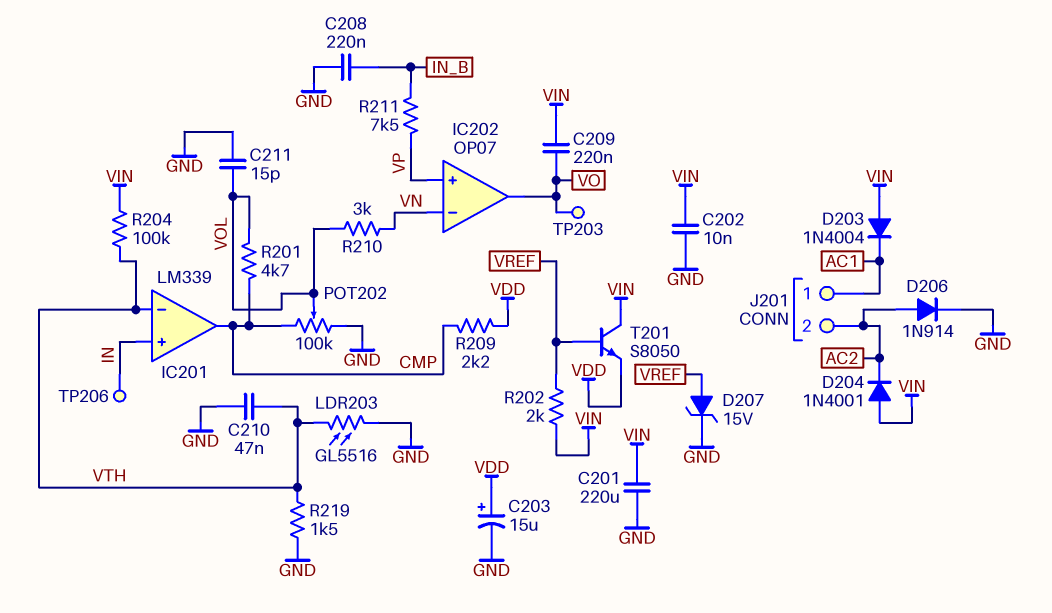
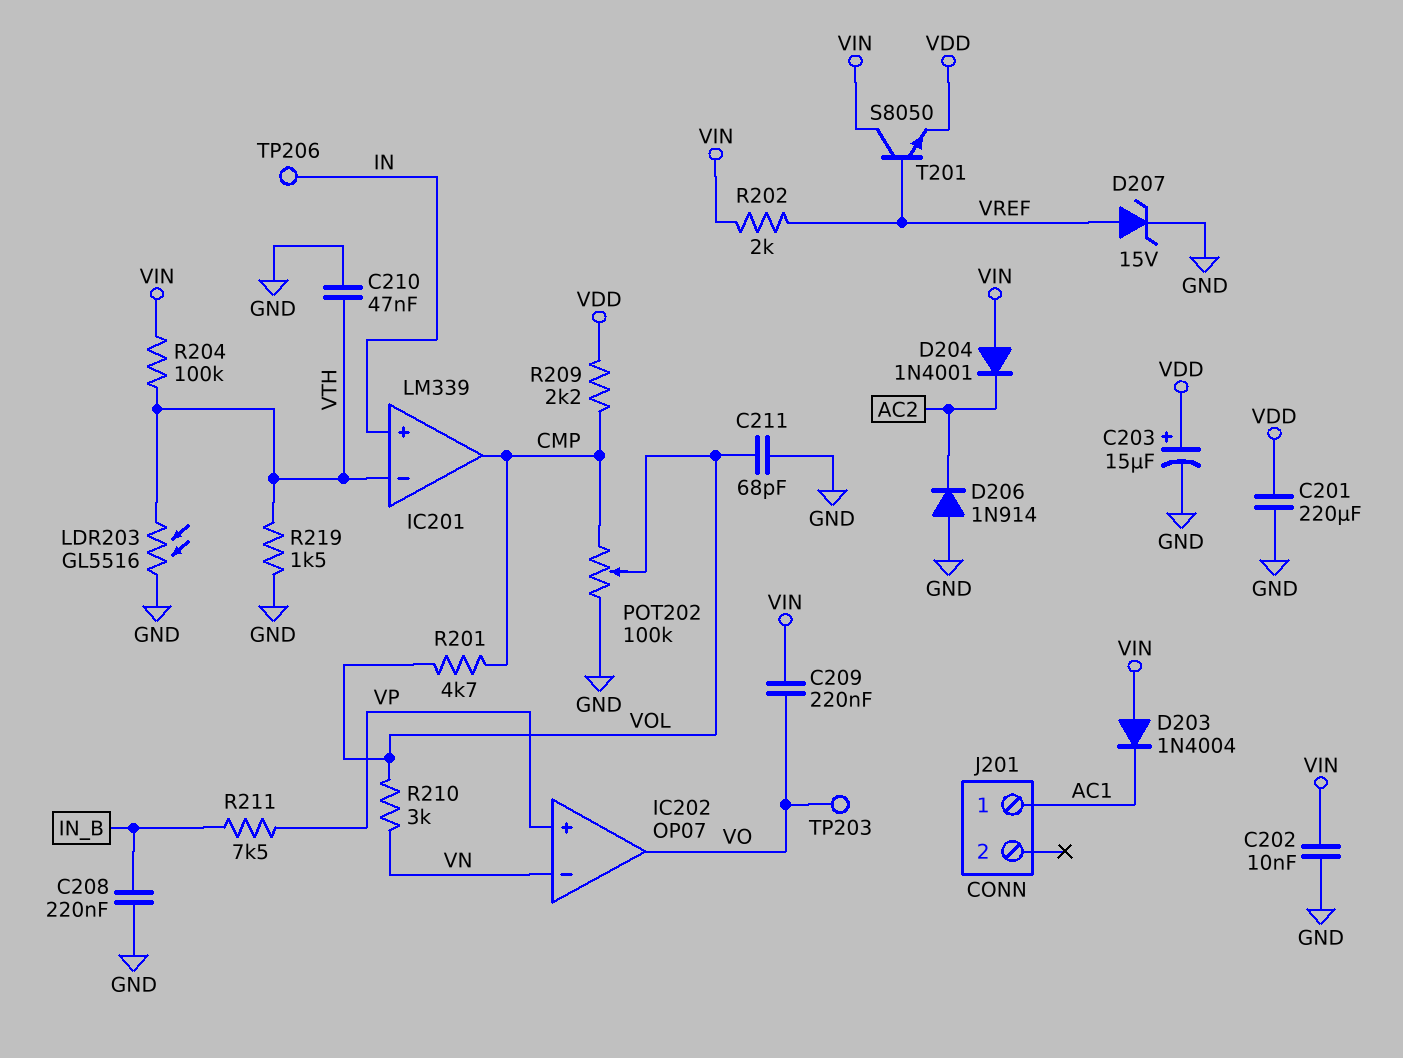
C201: 220uF (GND, VIN) -> 220uF (GND, VDD)
C211: 15pF (GND, VOL) -> 68pF (GND, VOL)
D206: diode 1N914 (A AC2, K GND) -> diode 1N914 (A GND, K AC2)
J201 pin 2: AC2 -> none

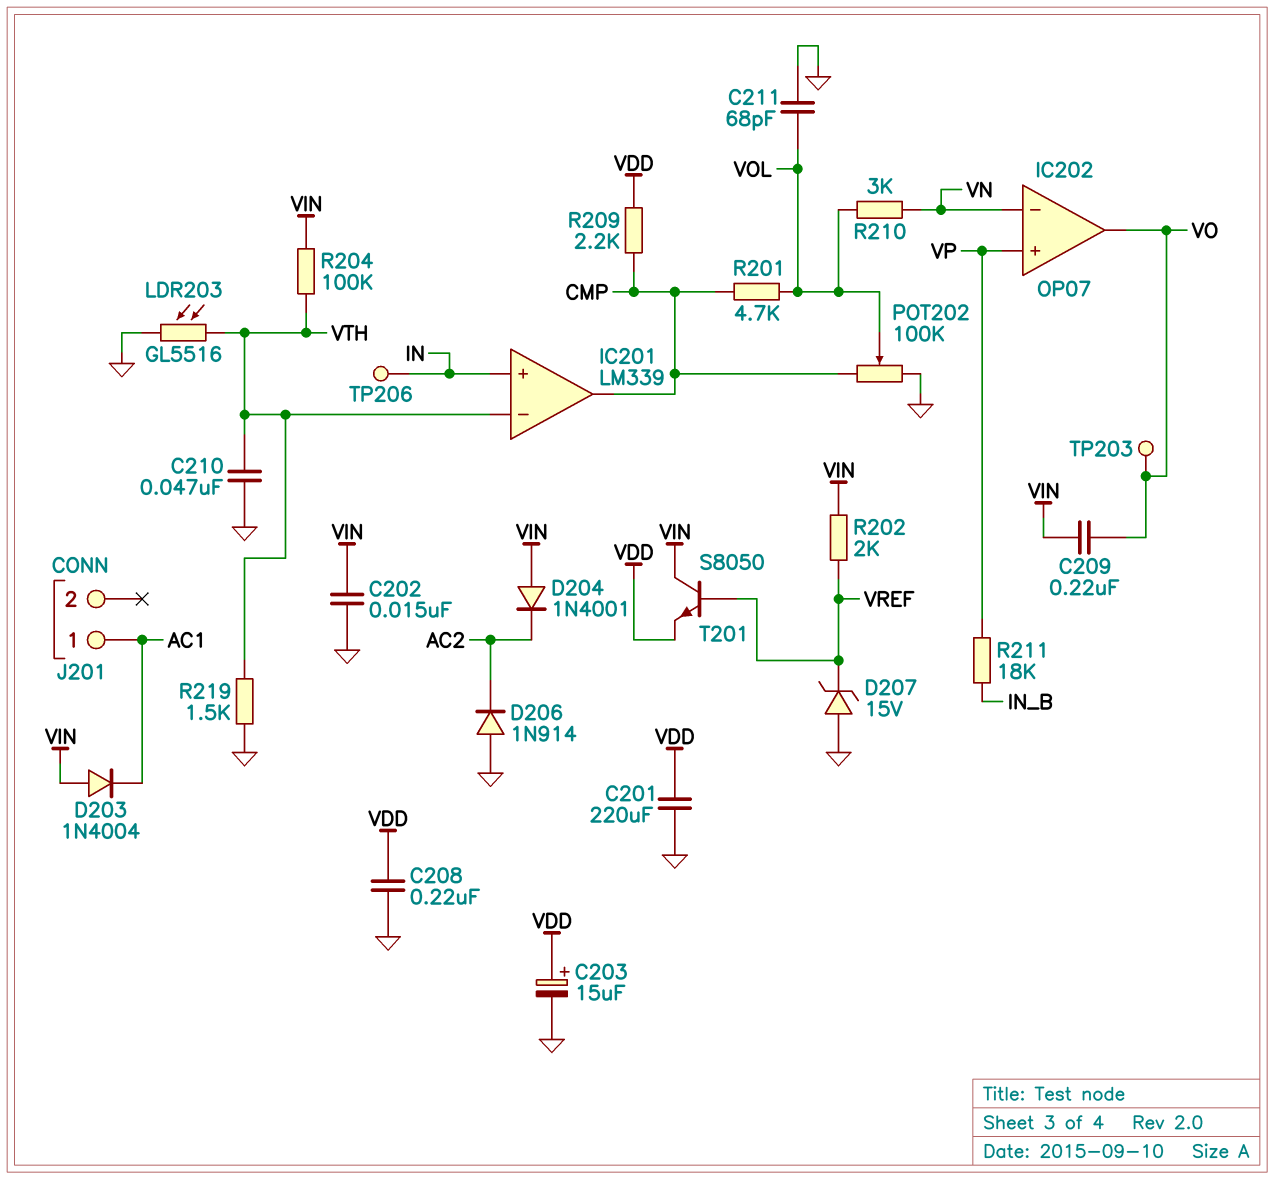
C202: 10nF (GND, VIN) -> 15nF (GND, VIN)
C208: 220nF (GND, IN_B) -> 220nF (GND, VDD)
D207: zener 15V (A VREF, K GND) -> zener 15V (A GND, K VREF)
R211: 7.5k (IN_B, VP) -> 18k (IN_B, VP)

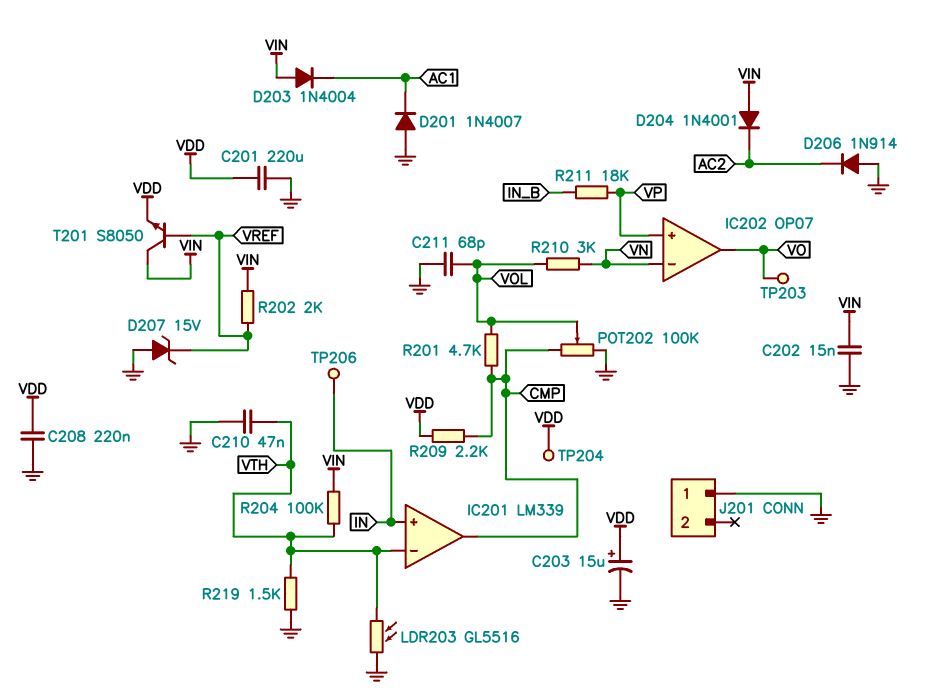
C209: 220nF (VIN, VO) -> none
D201: none -> diode 1N4007 (A GND, K AC1)
J201 pin 1: AC1 -> GND
TP204: none -> test point (VDD)

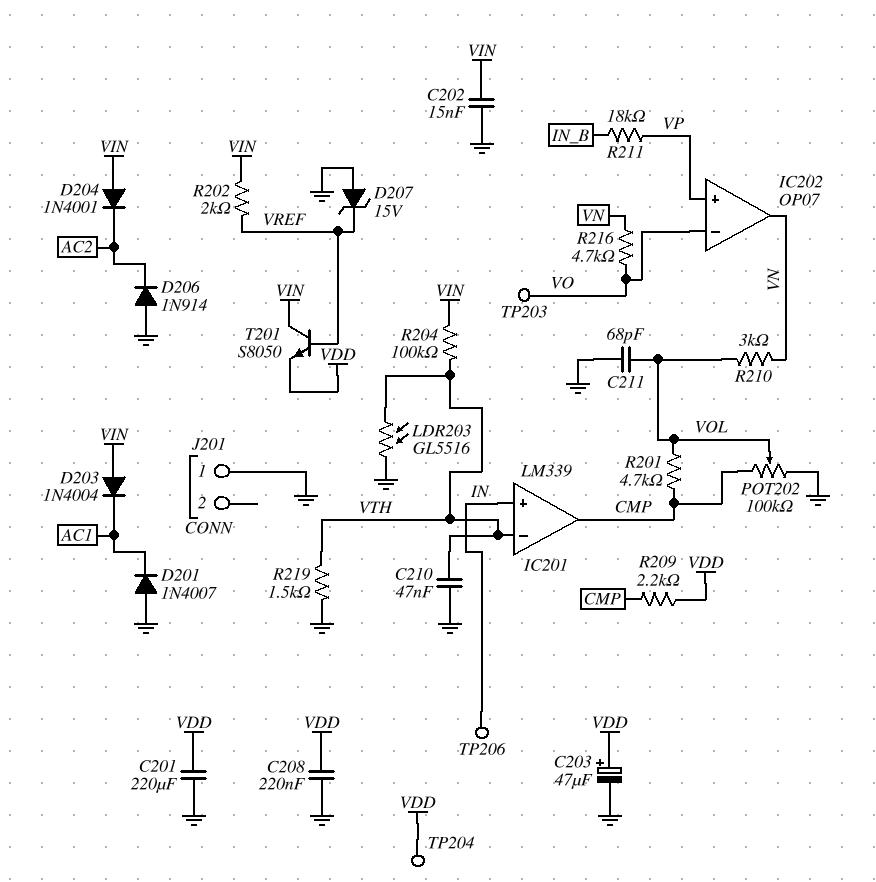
C203: 15uF (plus VDD, minus GND) -> 47uF (plus VDD, minus GND)
IC202 pin in-: VN -> VO
IC202 pin out: VO -> VN
R216: none -> 4.7k (VN, VO)

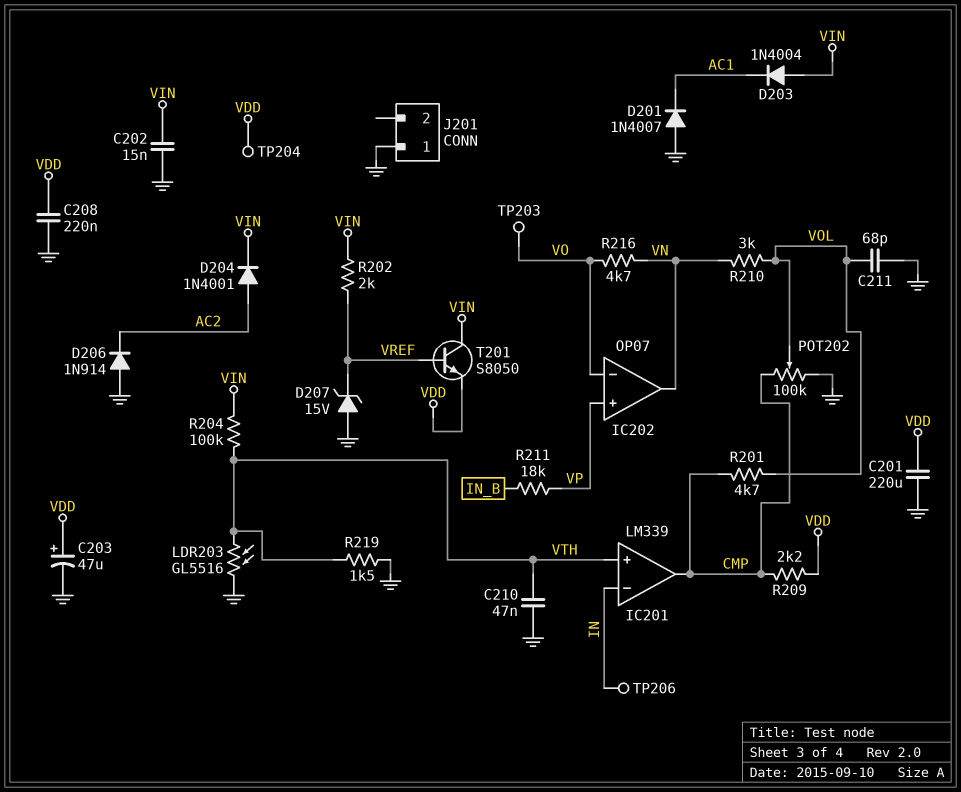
D204: diode 1N4001 (A VIN, K AC2) -> diode 1N4001 (A AC2, K VIN)
IC201 pin in+: IN -> VTH
IC201 pin in-: VTH -> IN

